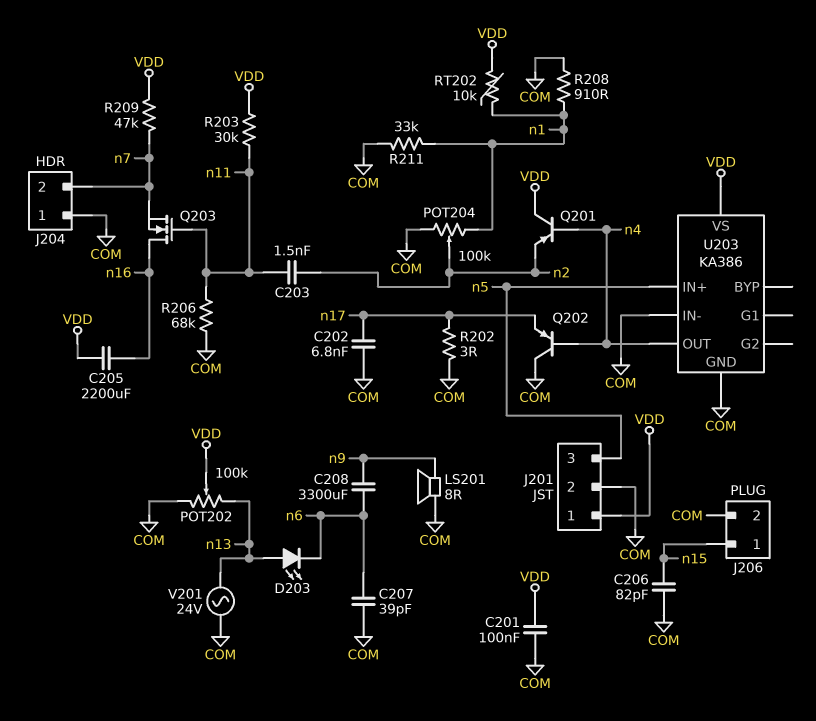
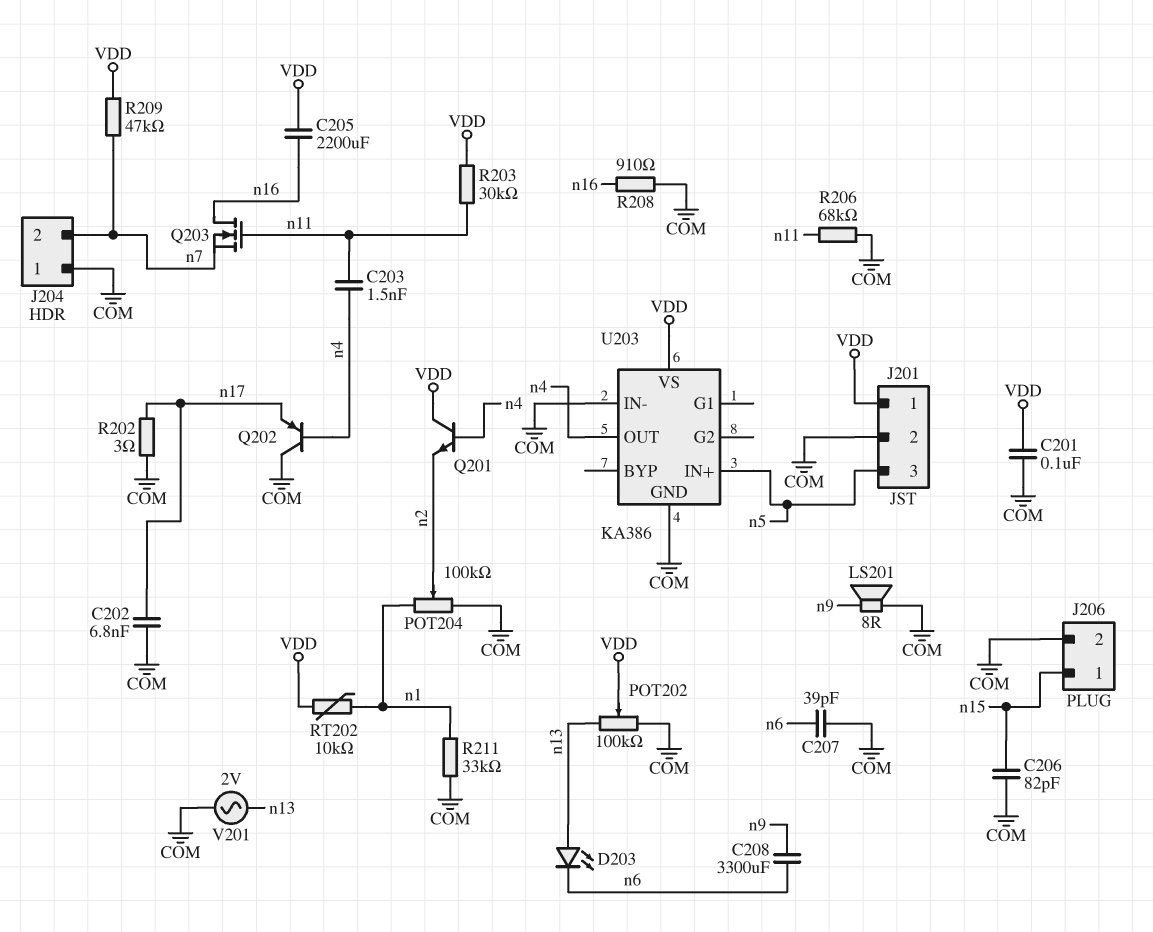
C203: 1.5nF (n2, n11) -> 1.5nF (n4, n11)
Q201: PNP (B n4, C VDD, E n2) -> NPN (B n4, C VDD, E n2)
R208: 910 (COM, n1) -> 910 (COM, n16)
V201: AC 24V (COM, n13) -> AC 2V (COM, n13)

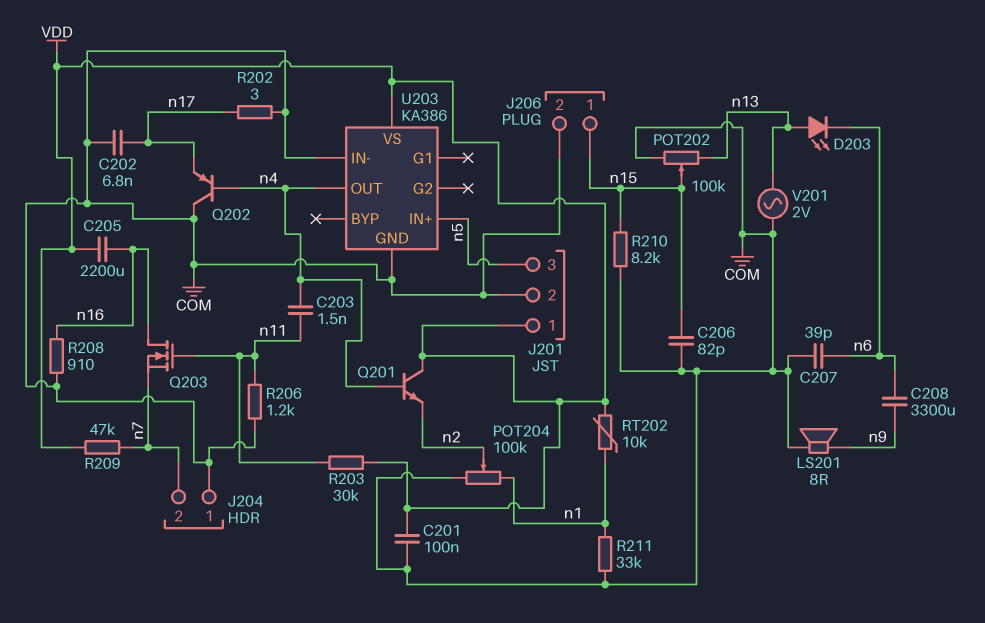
POT202: 100k (COM, n13, wiper VDD) -> 100k (COM, n13, wiper n15)
R206: 68k (COM, n11) -> 1.2k (COM, n11)
R210: none -> 8.2k (COM, n15)

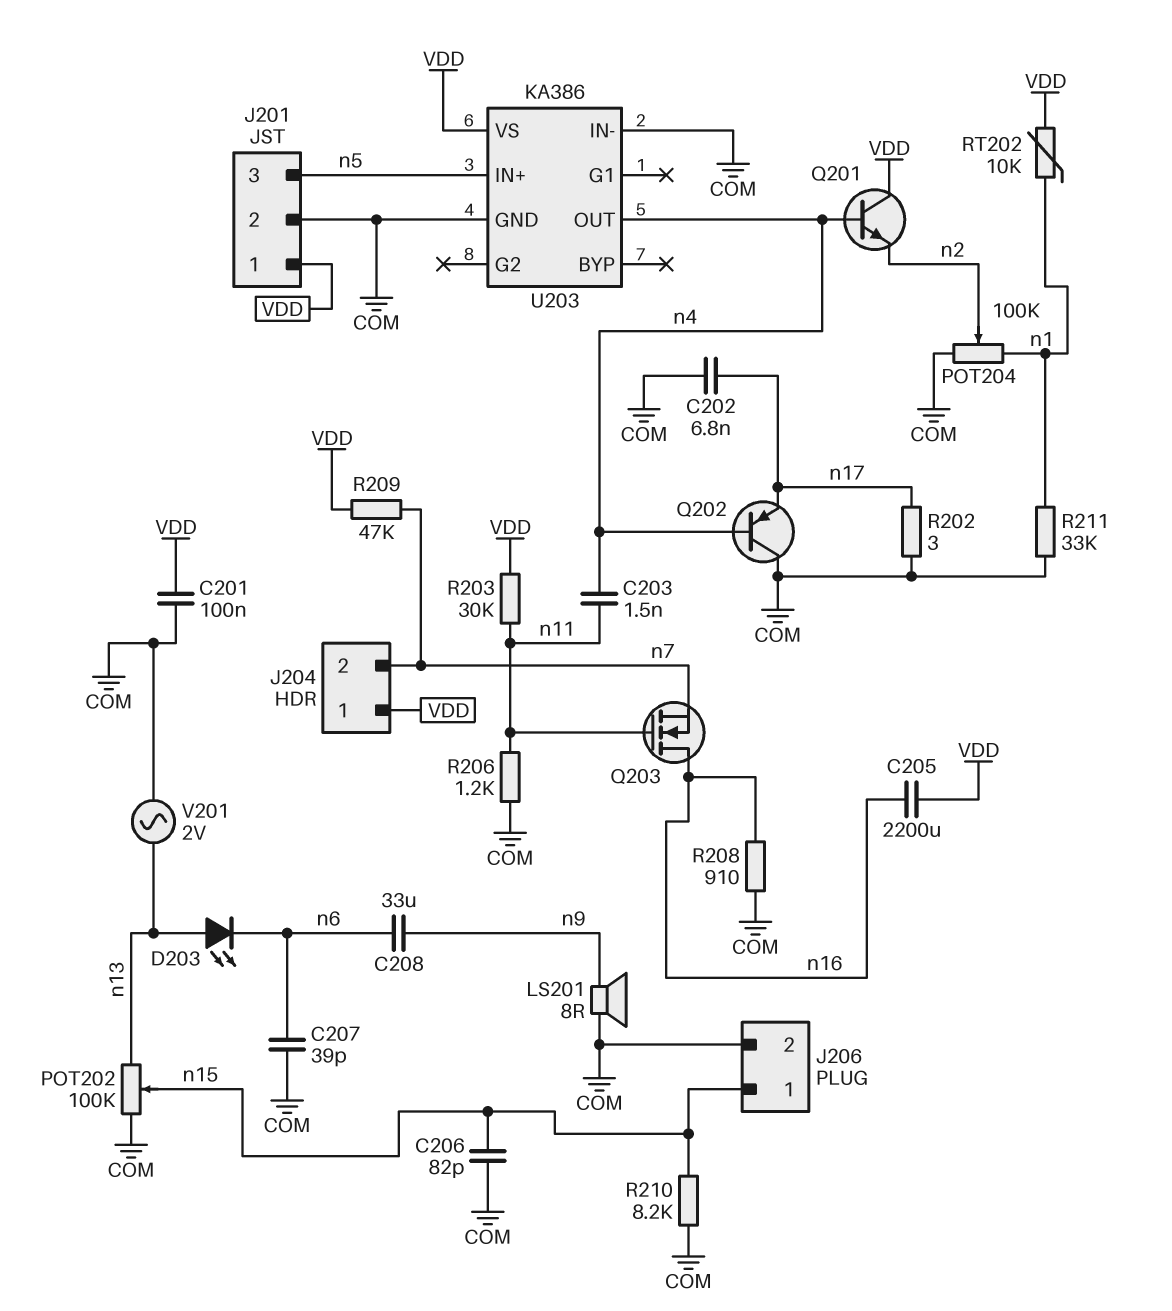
C208: 3300uF (n6, n9) -> 33uF (n6, n9)
J204 pin 1: COM -> VDD

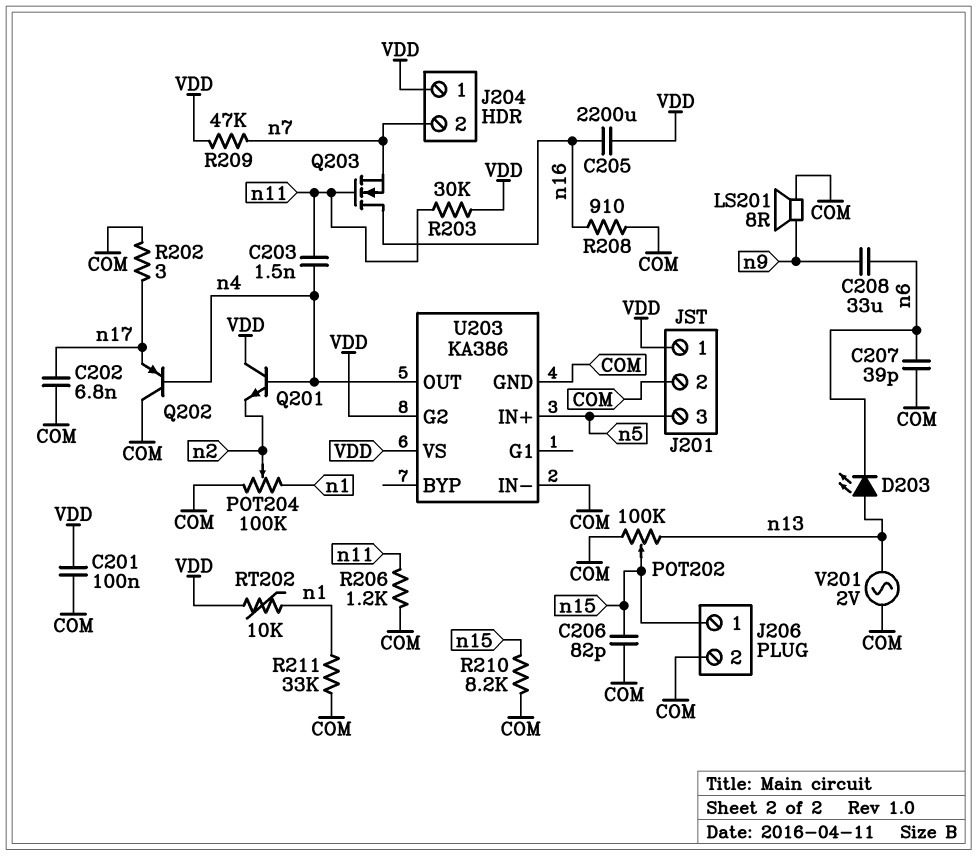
U203 pin G2: none -> VDD

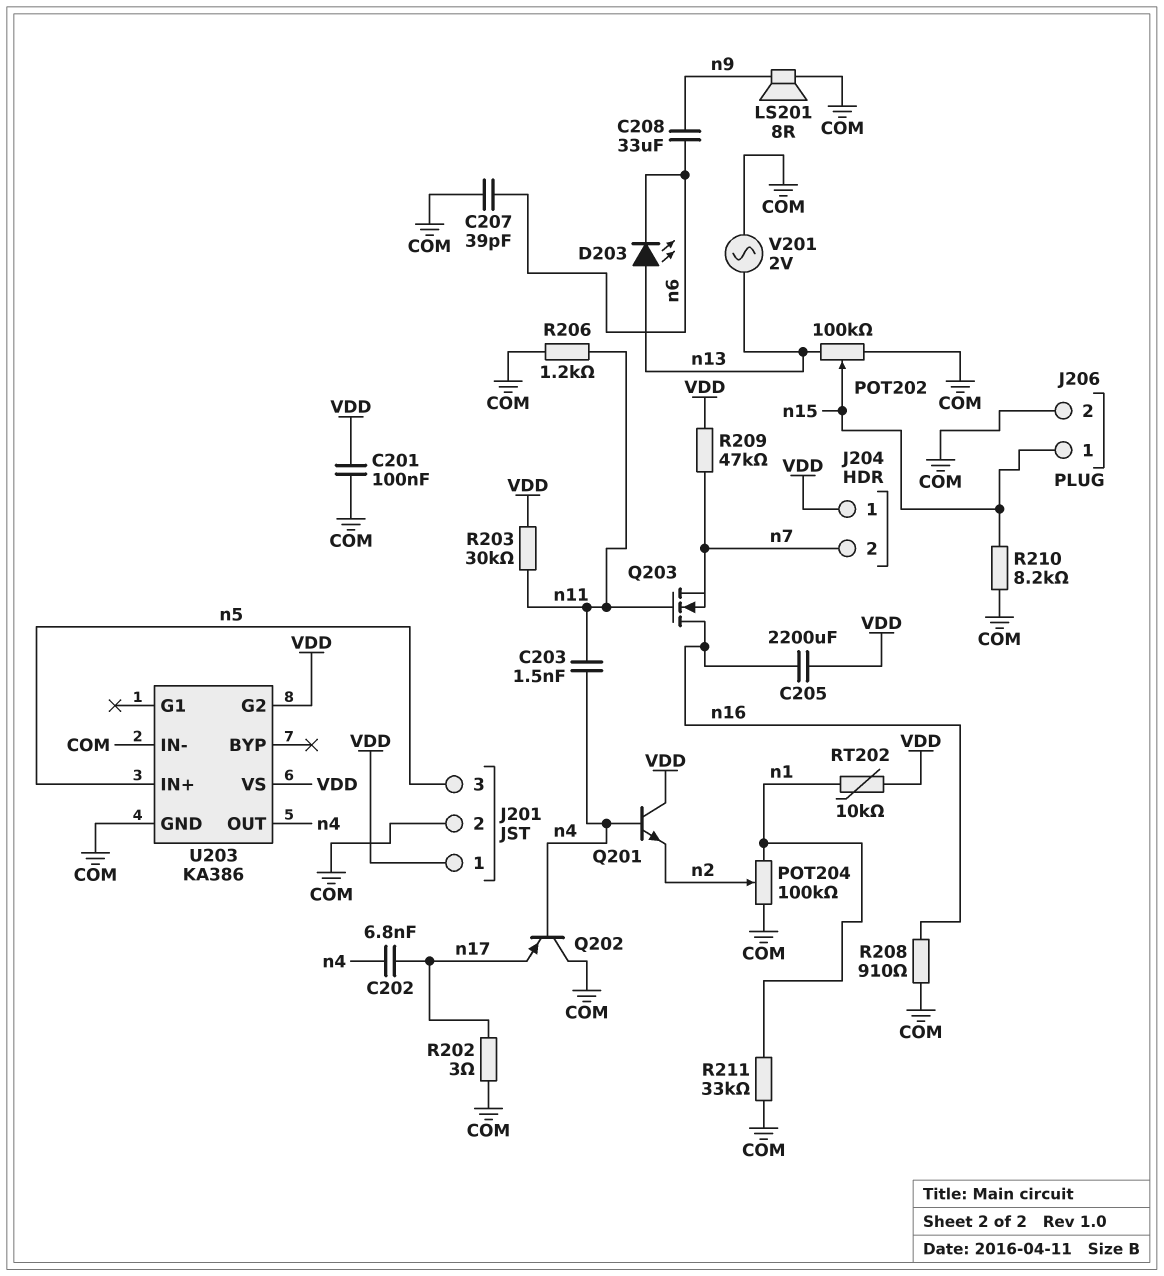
C202: 6.8nF (COM, n17) -> 6.8nF (n4, n17)
C206: 82pF (COM, n15) -> none

